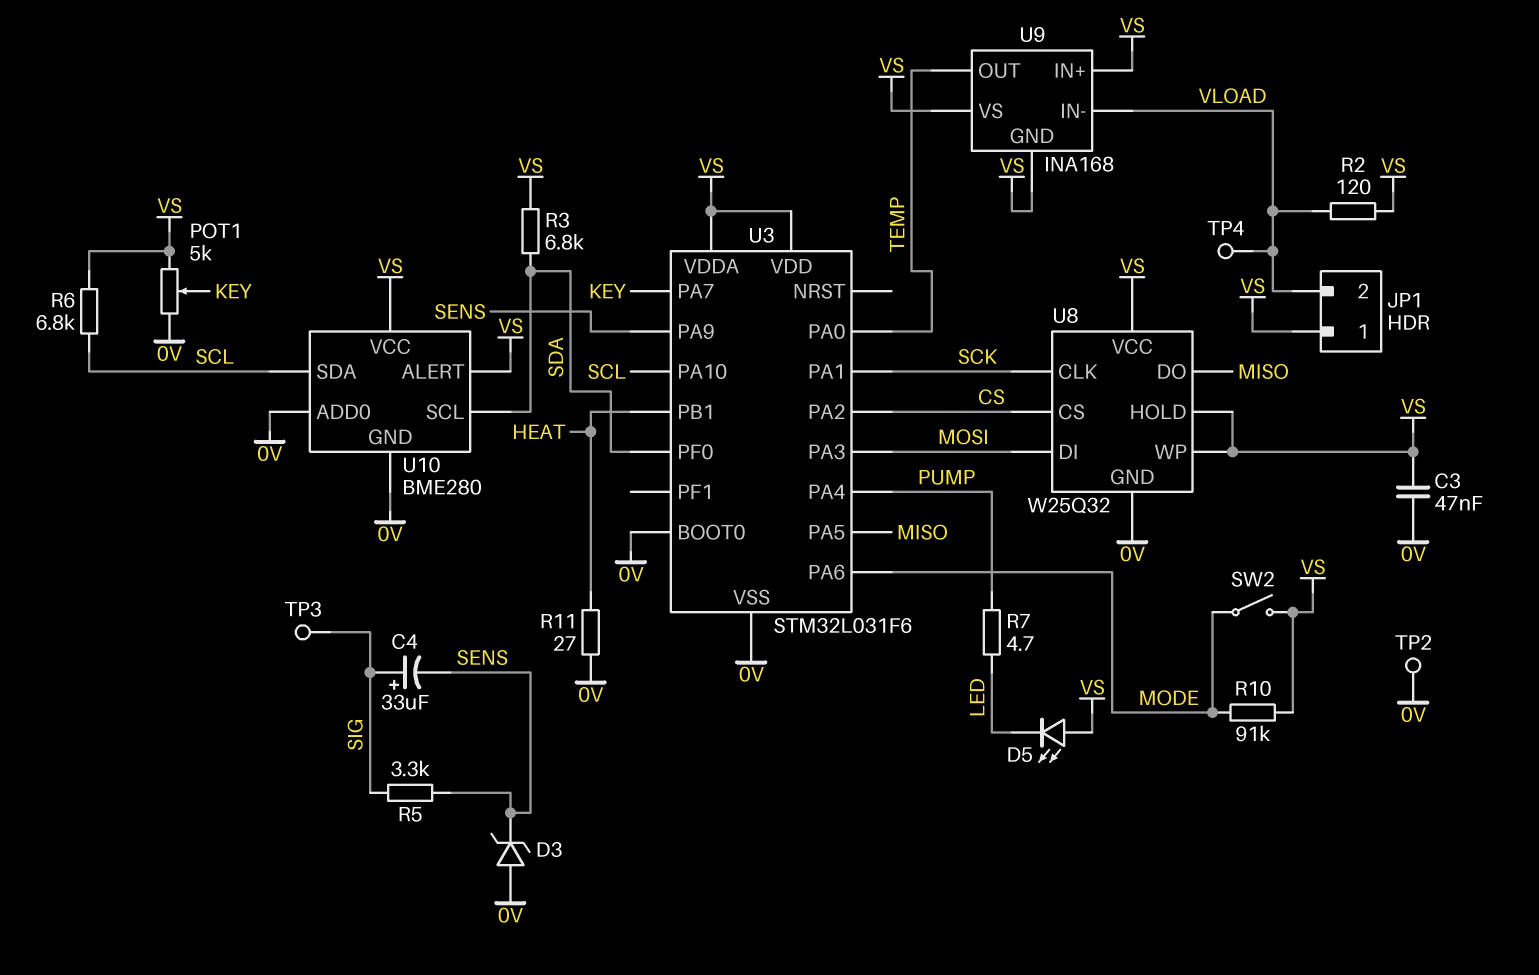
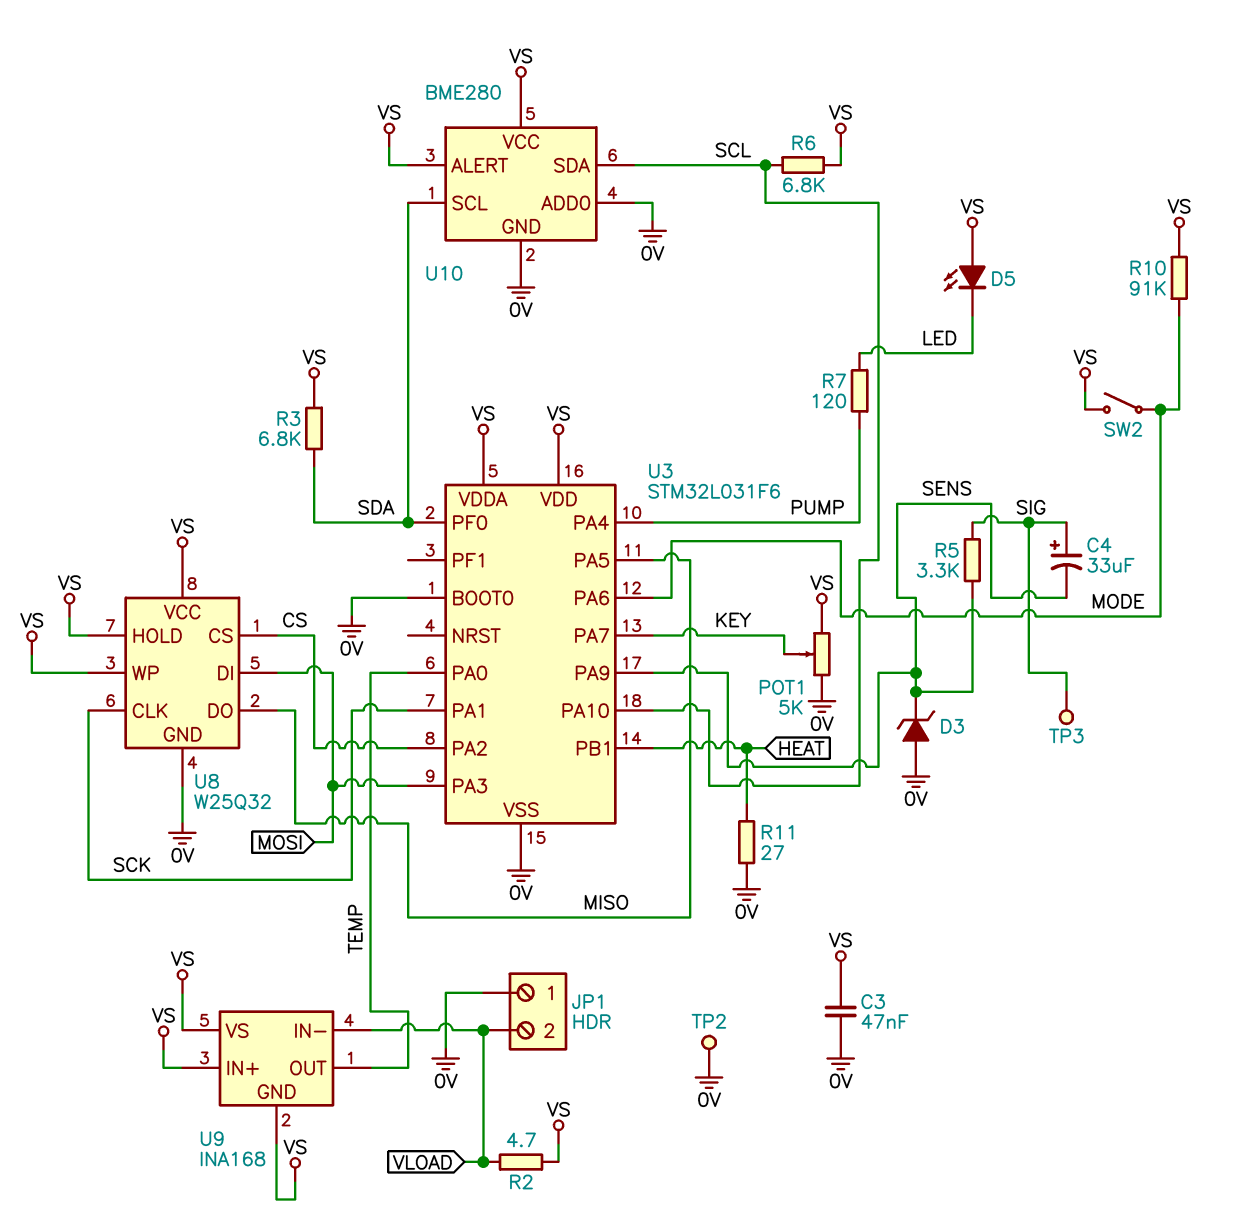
JP1 pin 1: VS -> 0V
R2: 120 (VLOAD, VS) -> 4.7 (VLOAD, VS)
R7: 4.7 (LED, PUMP) -> 120 (LED, PUMP)
TP4: test point (VLOAD) -> none

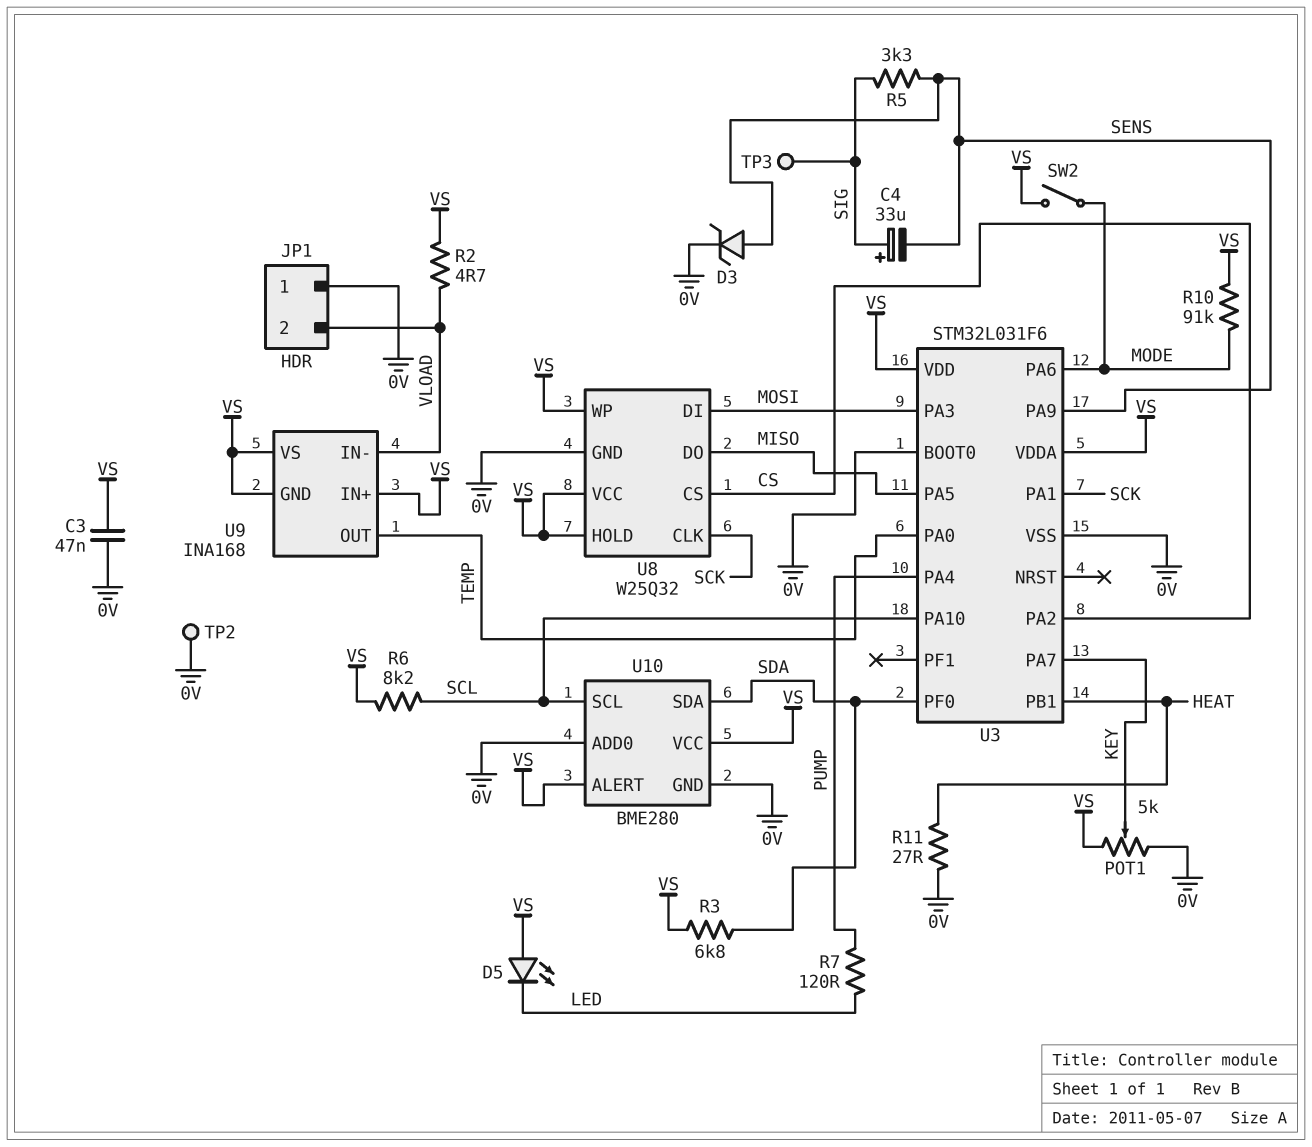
D3: zener (A 0V, K SENS) -> zener (A SENS, K 0V)
R6: 6.8k (SCL, VS) -> 8.2k (SCL, VS)
U10 pin SCL: SDA -> SCL
U10 pin SDA: SCL -> SDA

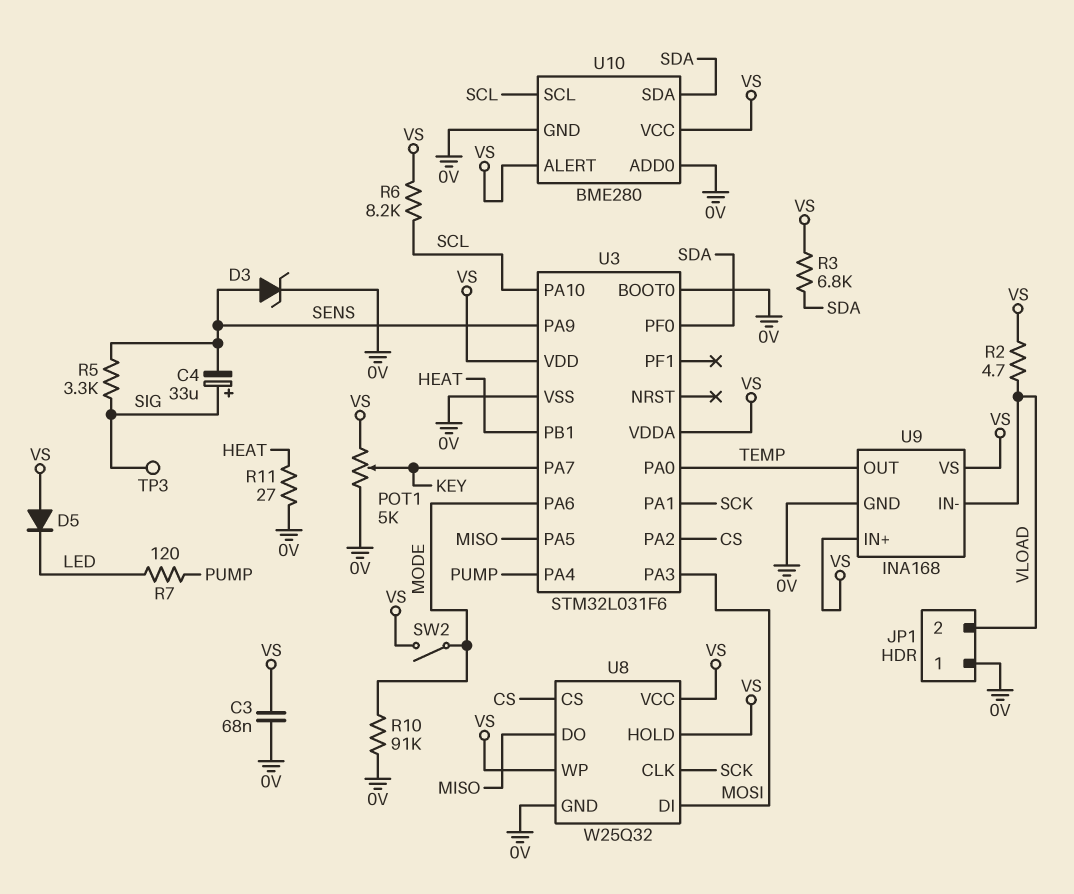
C3: 47nF (0V, VS) -> 68nF (0V, VS)
D5: LED (A VS, K LED) -> diode (A VS, K LED)
R10: 91k (MODE, VS) -> 91k (0V, MODE)
TP2: test point (0V) -> none
U9 pin GND: VS -> 0V

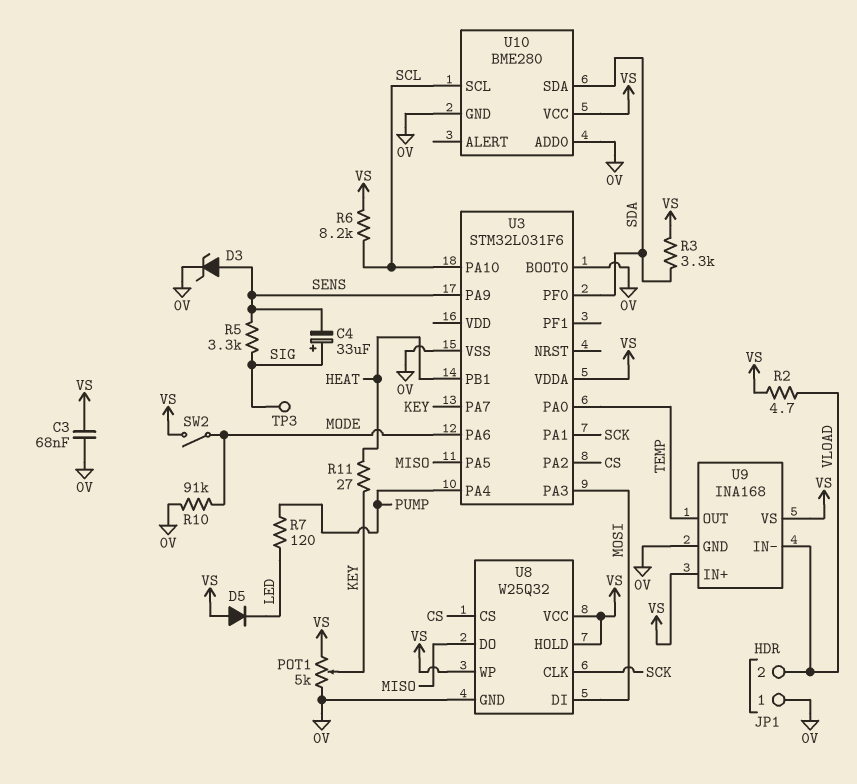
R3: 6.8k (SDA, VS) -> 3.3k (SDA, VS)
R11: 27 (0V, HEAT) -> 27 (HEAT, KEY)
U3 pin VDD: VS -> none
U10 pin ALERT: VS -> none

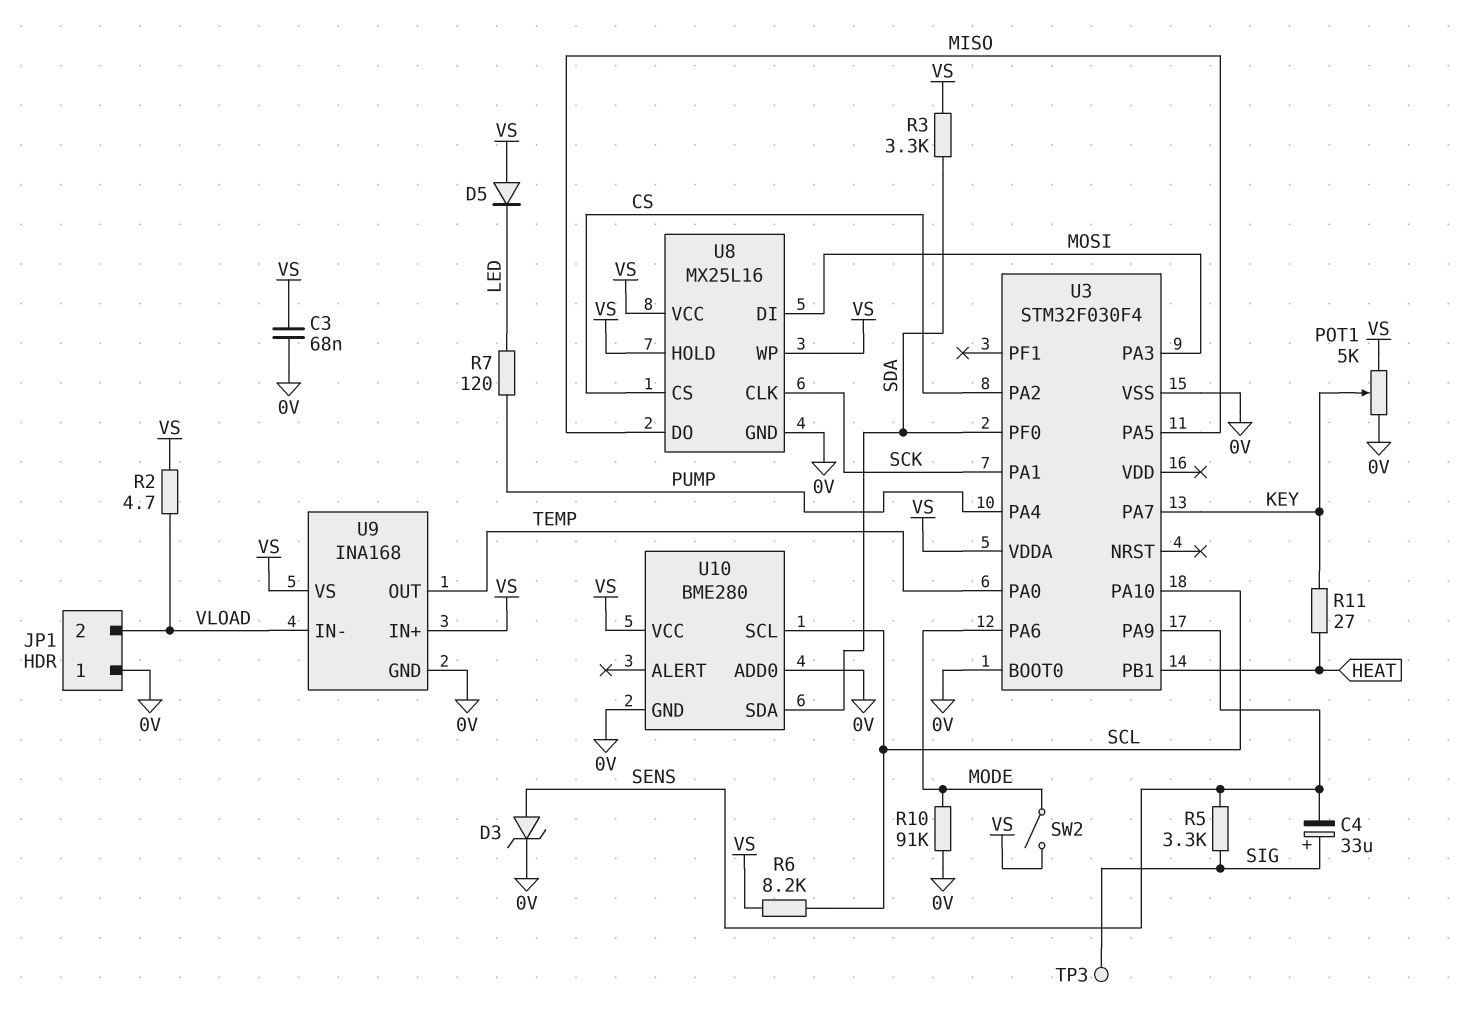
U3: STM32L031F6 -> STM32F030F4
U8: W25Q32 -> MX25L16

